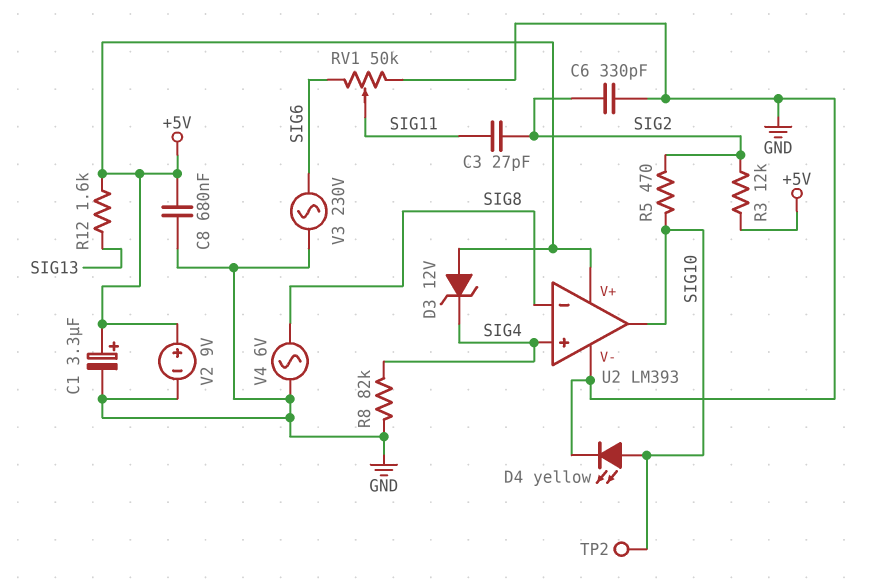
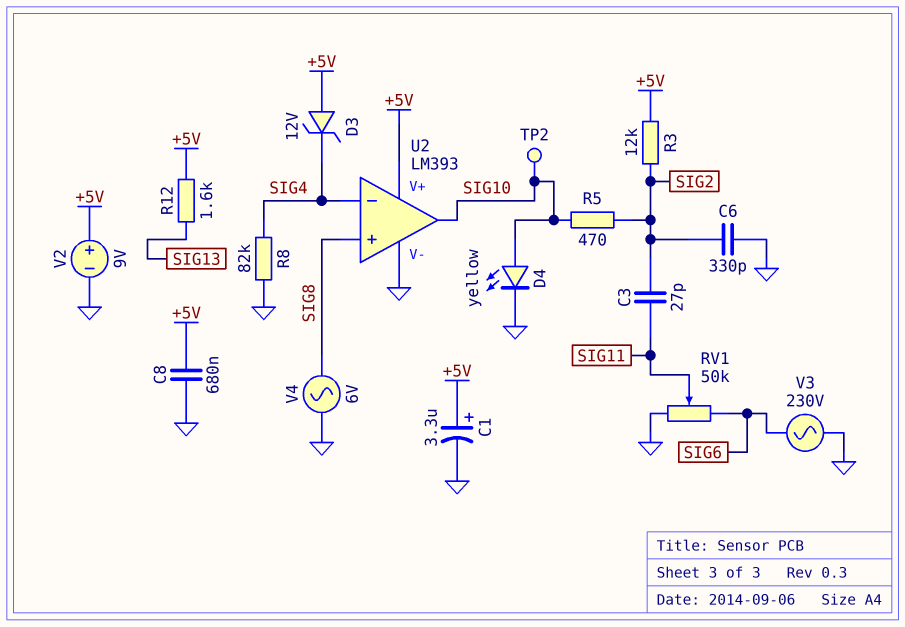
U2 pin in+: SIG4 -> SIG8
U2 pin in-: SIG8 -> SIG4

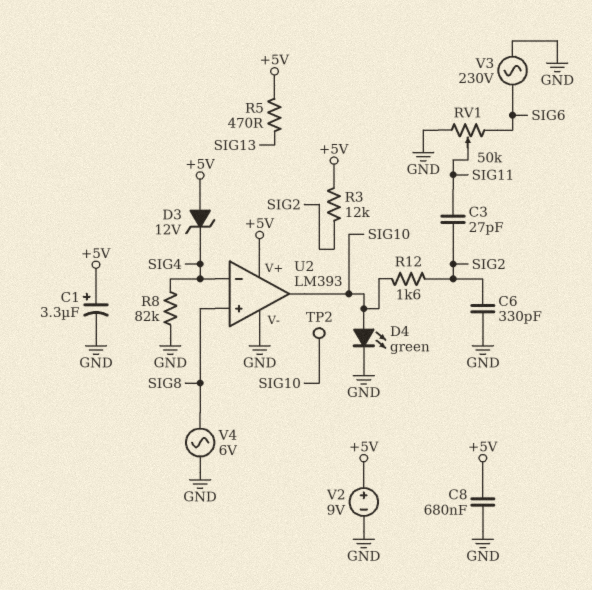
D4: LED yellow (A SIG10, K GND) -> LED green (A SIG10, K GND)
R5: 470 (SIG2, SIG10) -> 470 (+5V, SIG13)
R12: 1.6k (+5V, SIG13) -> 1.6k (SIG2, SIG10)

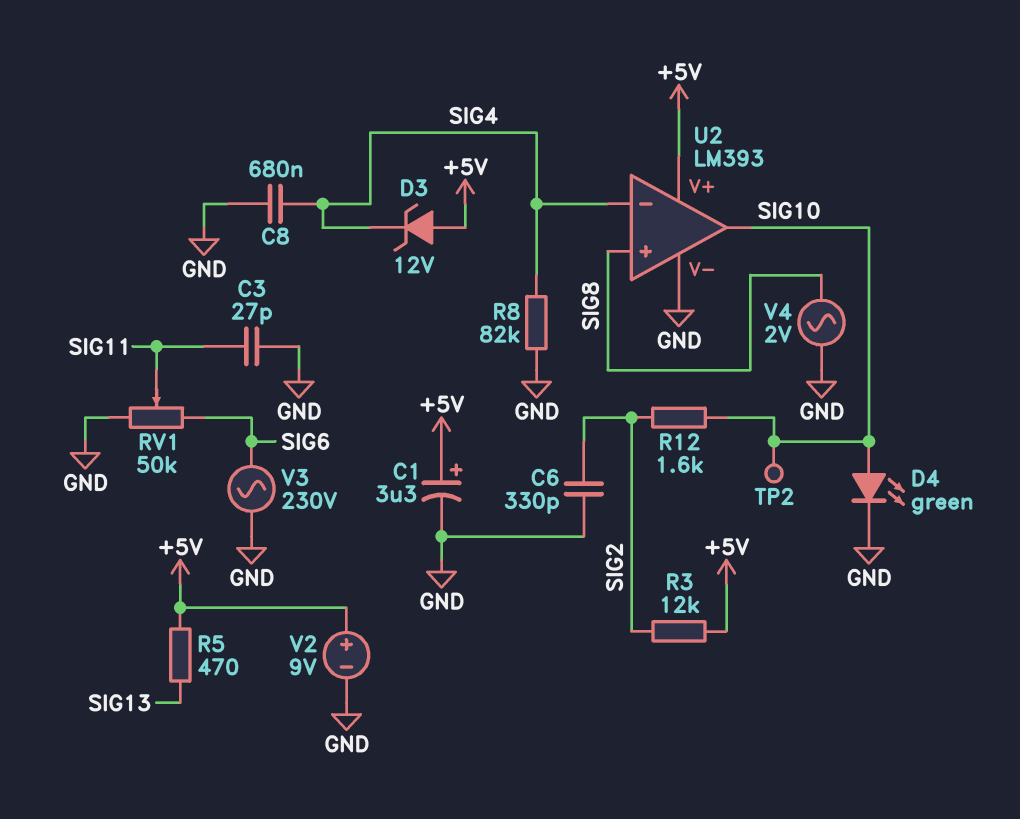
C3: 27pF (SIG2, SIG11) -> 27pF (GND, SIG11)
C8: 680nF (+5V, GND) -> 680nF (GND, SIG4)
V4: AC 6V (GND, SIG8) -> AC 2V (GND, SIG8)

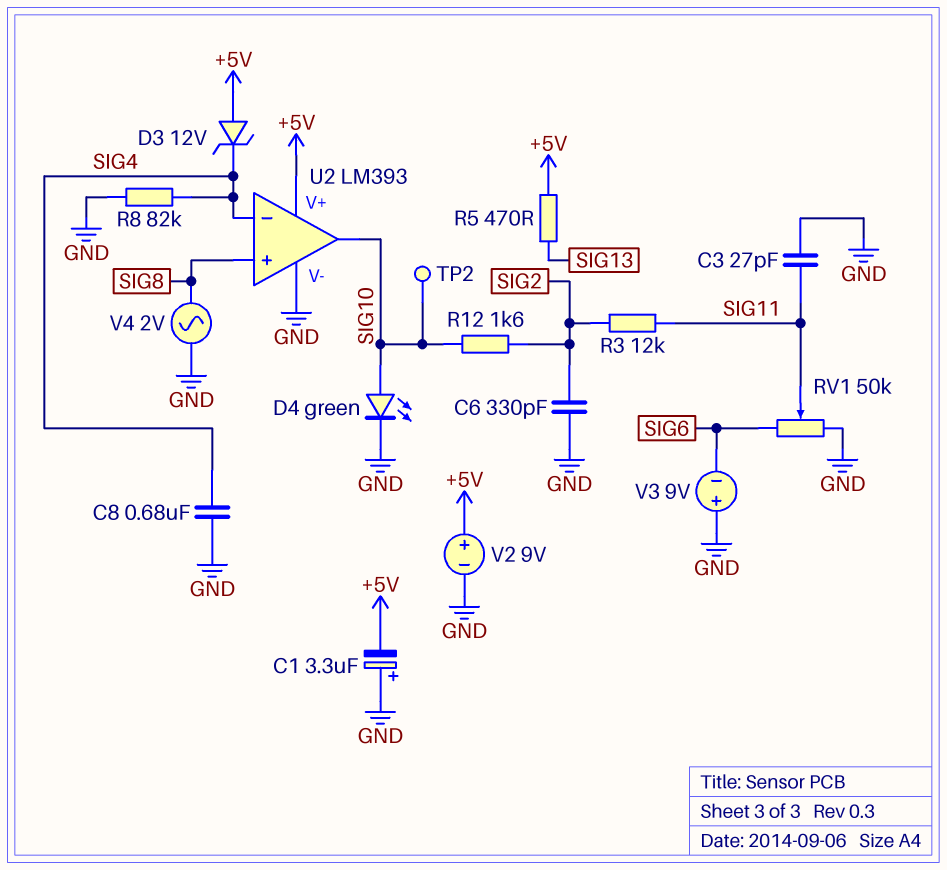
C1: 3.3uF (plus +5V, minus GND) -> 3.3uF (plus GND, minus +5V)
R3: 12k (+5V, SIG2) -> 12k (SIG2, SIG11)
V3: AC 230V (GND, SIG6) -> 9V (plus GND, minus SIG6)

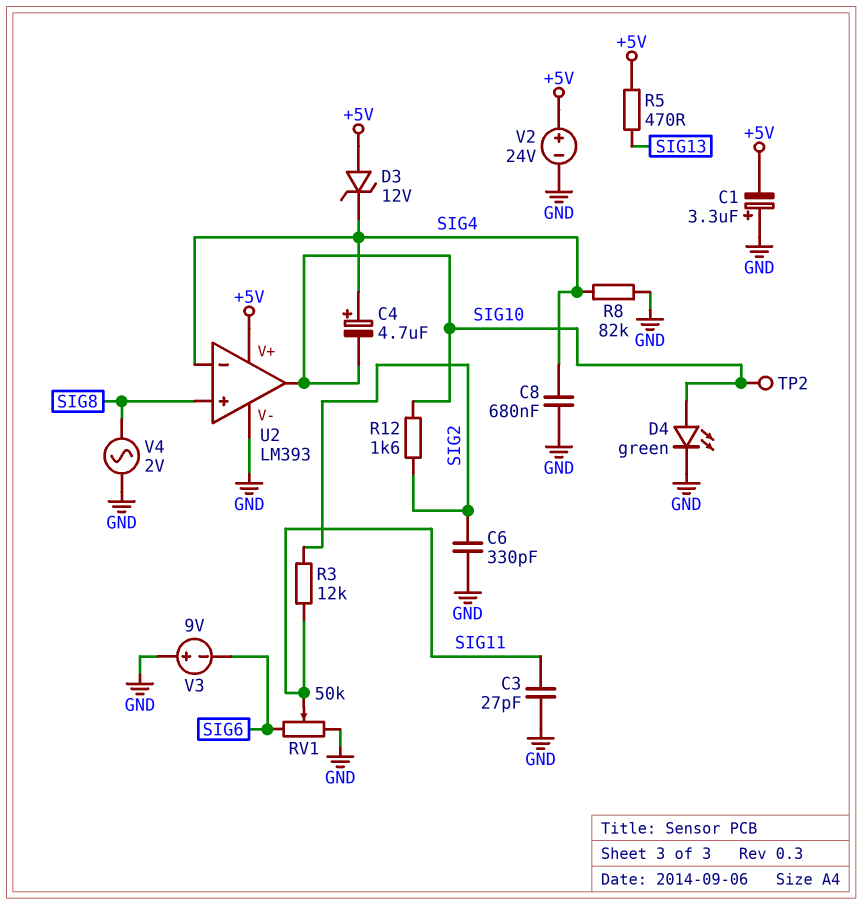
C4: none -> 4.7uF (plus SIG4, minus SIG10)
V2: 9V (plus +5V, minus GND) -> 24V (plus +5V, minus GND)

